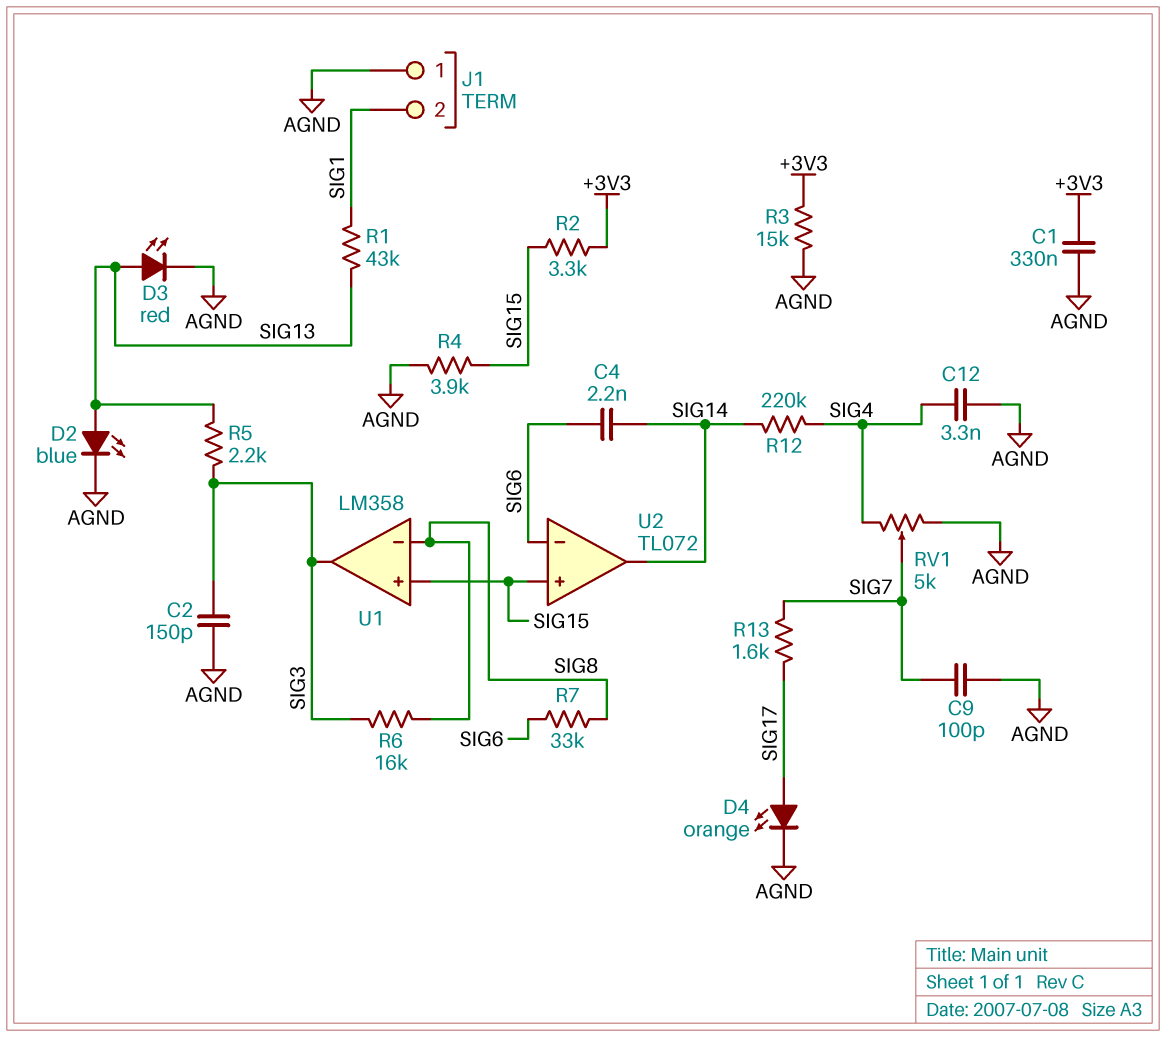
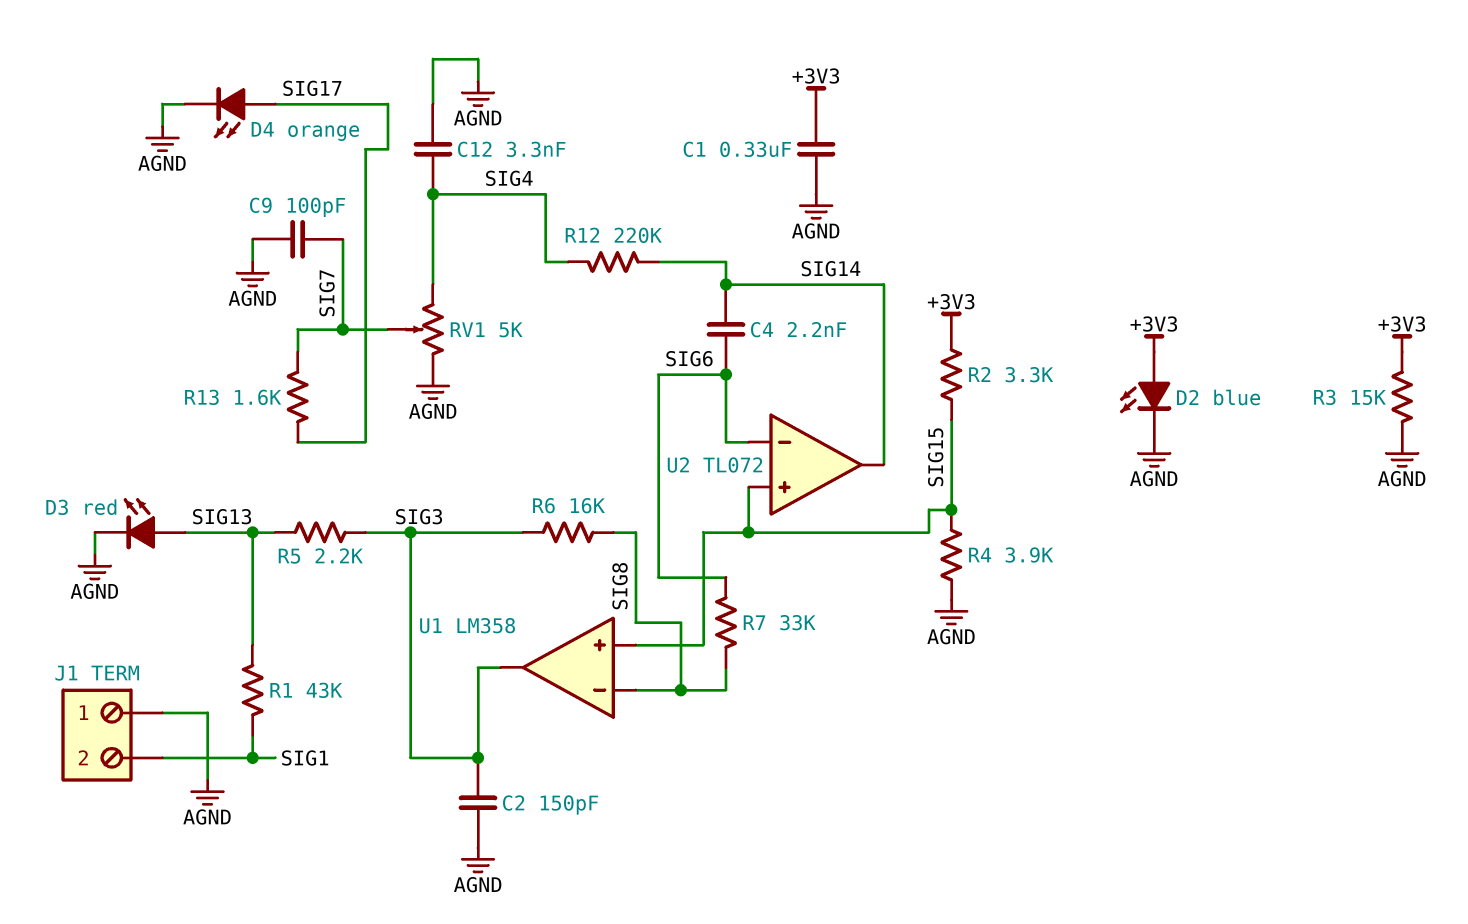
D2: LED blue (A SIG13, K AGND) -> LED blue (A +3V3, K AGND)

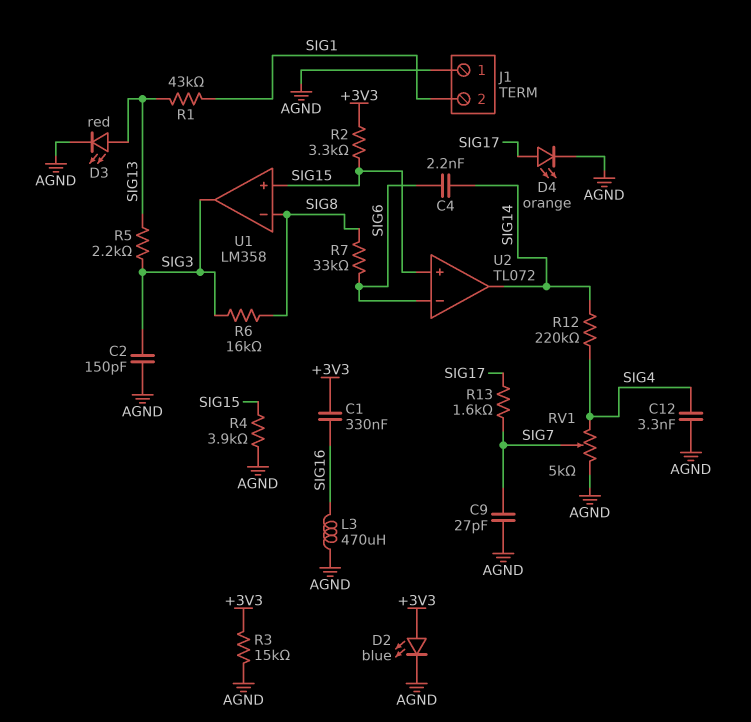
C1: 330nF (+3V3, AGND) -> 330nF (+3V3, SIG16)
C9: 100pF (AGND, SIG7) -> 27pF (AGND, SIG7)
L3: none -> 470uH (AGND, SIG16)

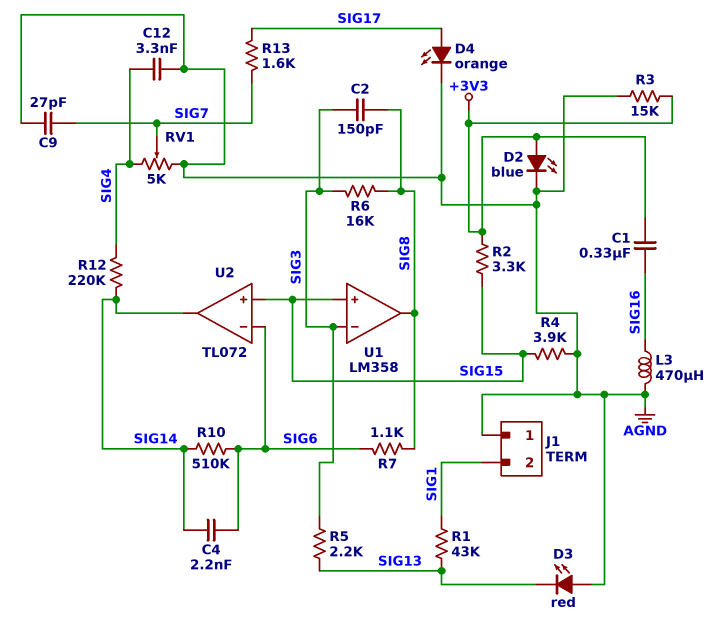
C2: 150pF (AGND, SIG3) -> 150pF (SIG3, SIG8)
D3: LED red (A SIG13, K AGND) -> LED red (A AGND, K SIG13)
R7: 33k (SIG6, SIG8) -> 1.1k (SIG6, SIG8)
R10: none -> 510k (SIG6, SIG14)
U1 pin in-: SIG8 -> SIG3
U1 pin out: SIG3 -> SIG8

